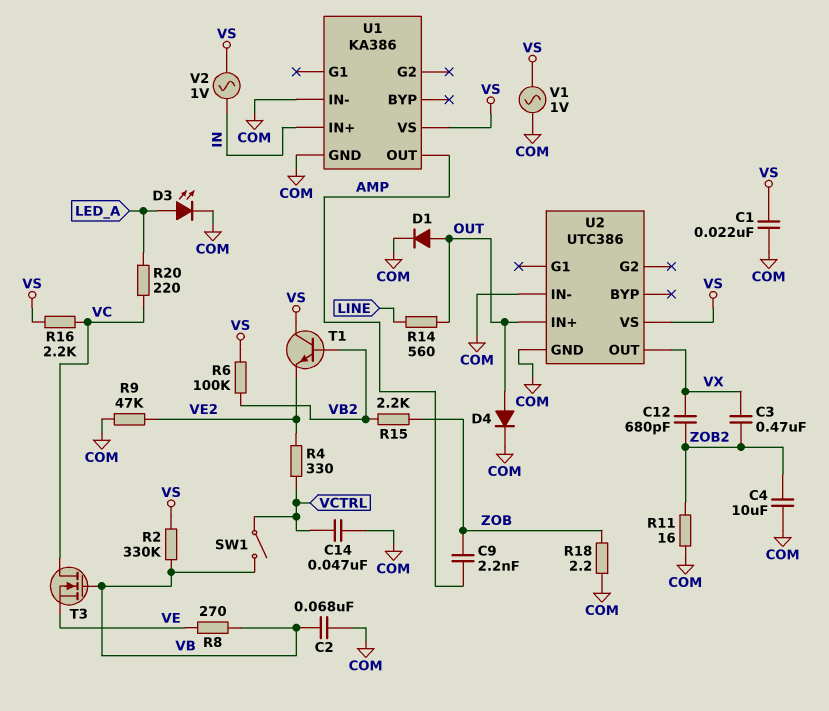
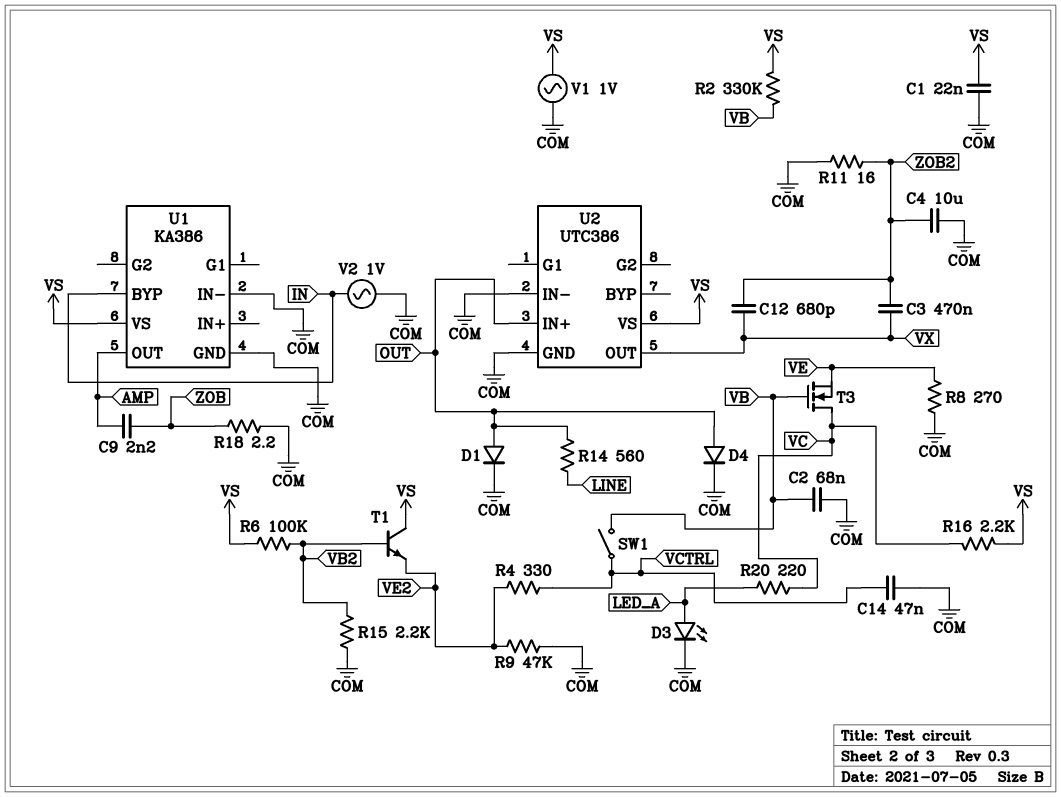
R8: 270 (VB, VE) -> 270 (COM, VE)
R15: 2.2k (VB2, ZOB) -> 2.2k (COM, VB2)
U1 pin BYP: none -> IN
U1 pin IN+: IN -> none
V2: AC 1V (IN, VS) -> AC 1V (COM, IN)

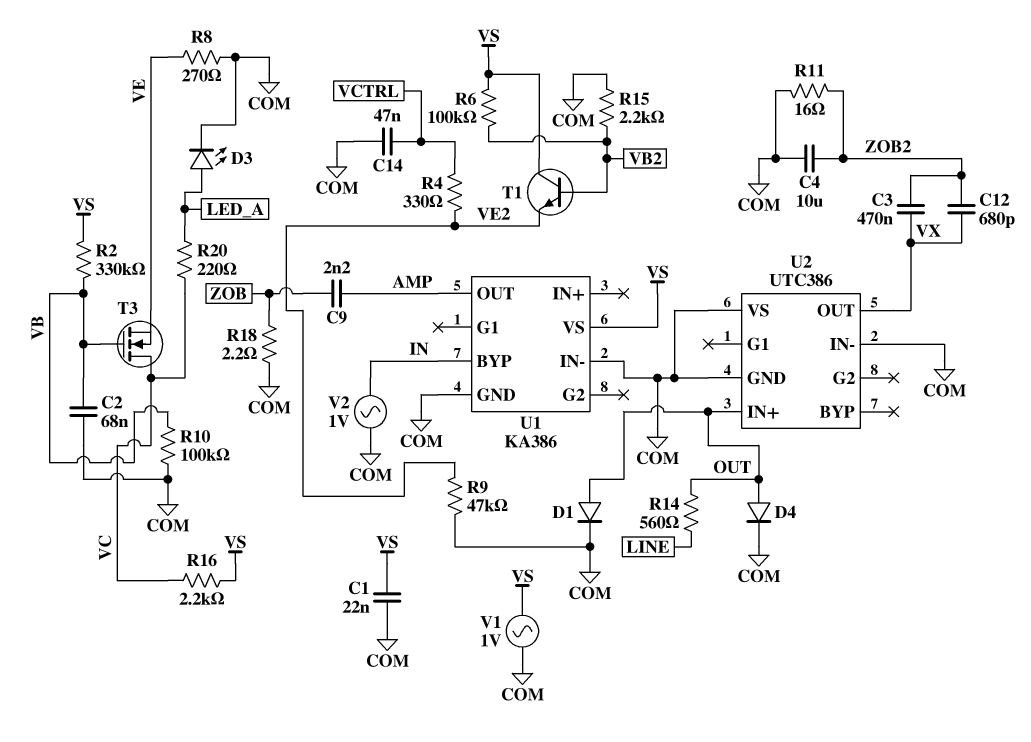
R10: none -> 100k (COM, VB)
SW1: switch (VB, VCTRL) -> none
U2 pin VS: VS -> COM

